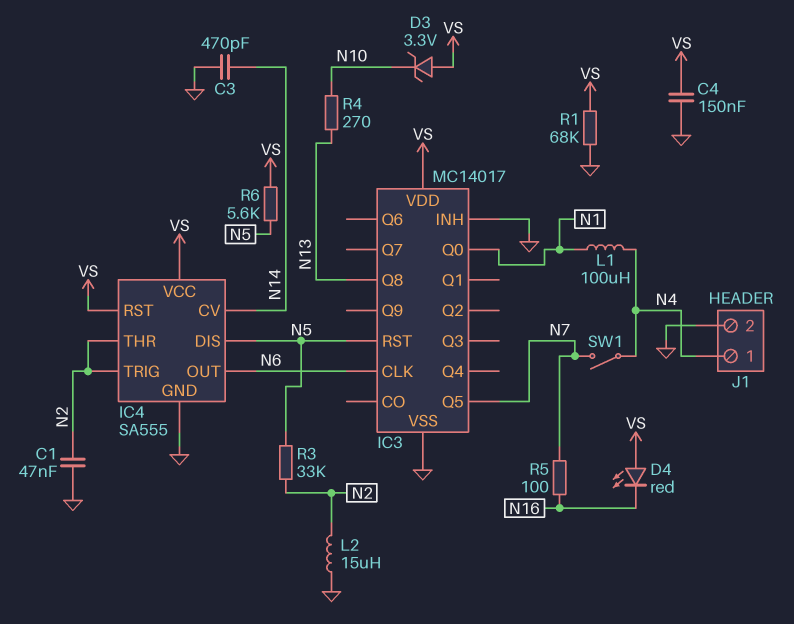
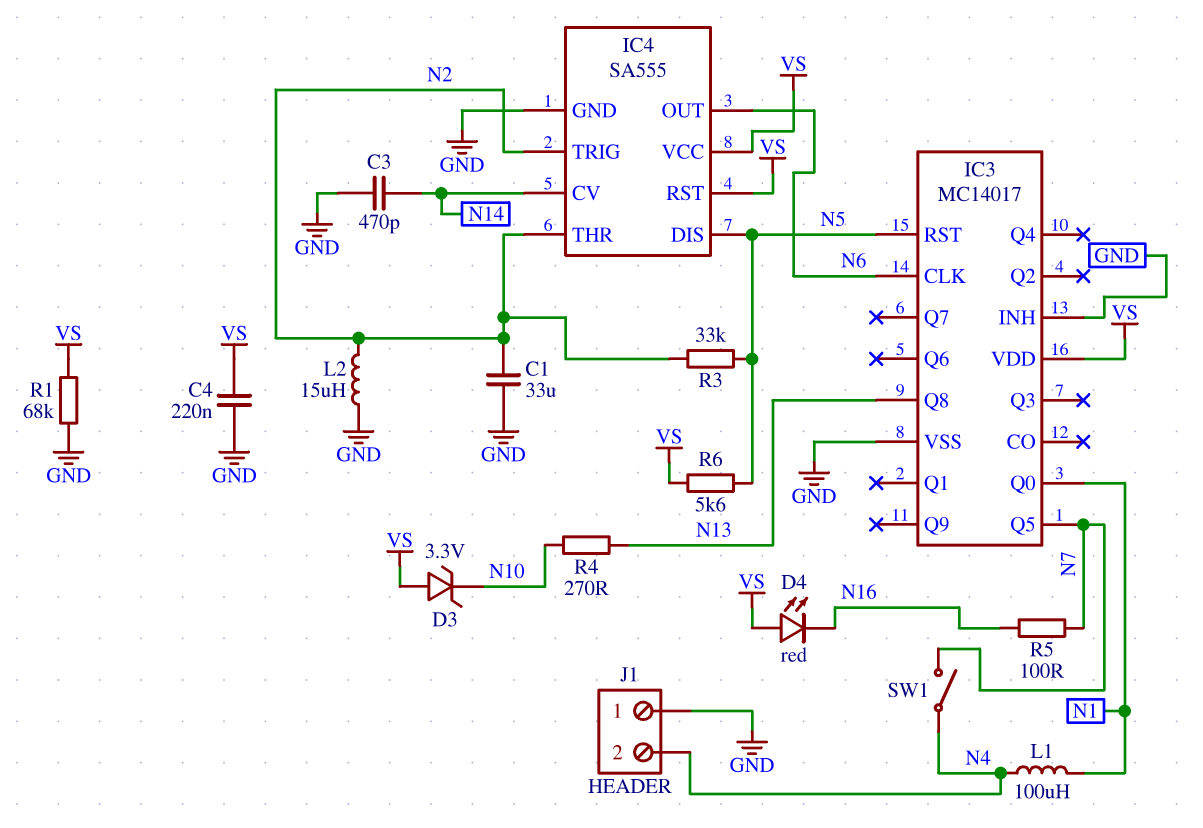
C1: 47nF (GND, N2) -> 33uF (GND, N2)
C4: 150nF (GND, VS) -> 220nF (GND, VS)
J1 pin 1: N4 -> GND
J1 pin 2: GND -> N4

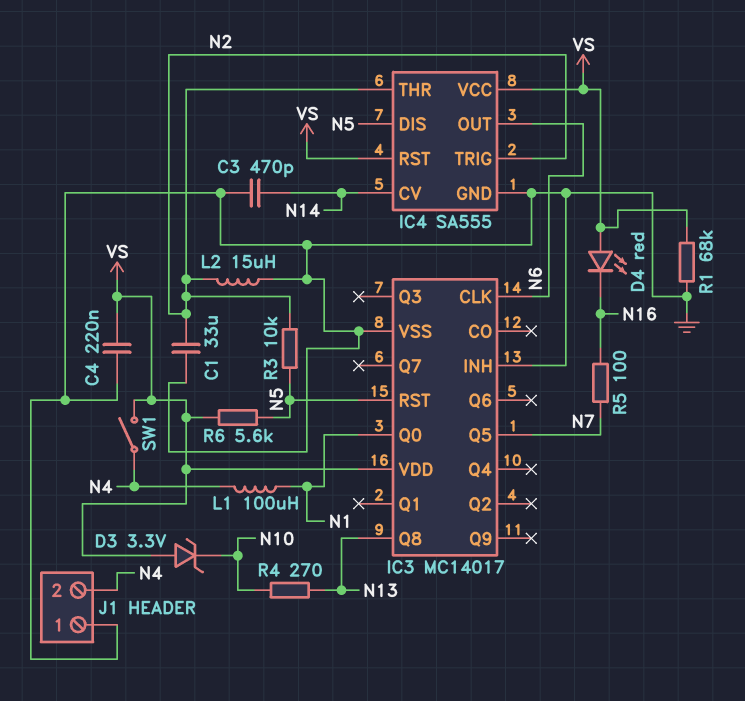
R3: 33k (N2, N5) -> 10k (N2, N5)
SW1: switch (N4, N7) -> switch (N4, VS)

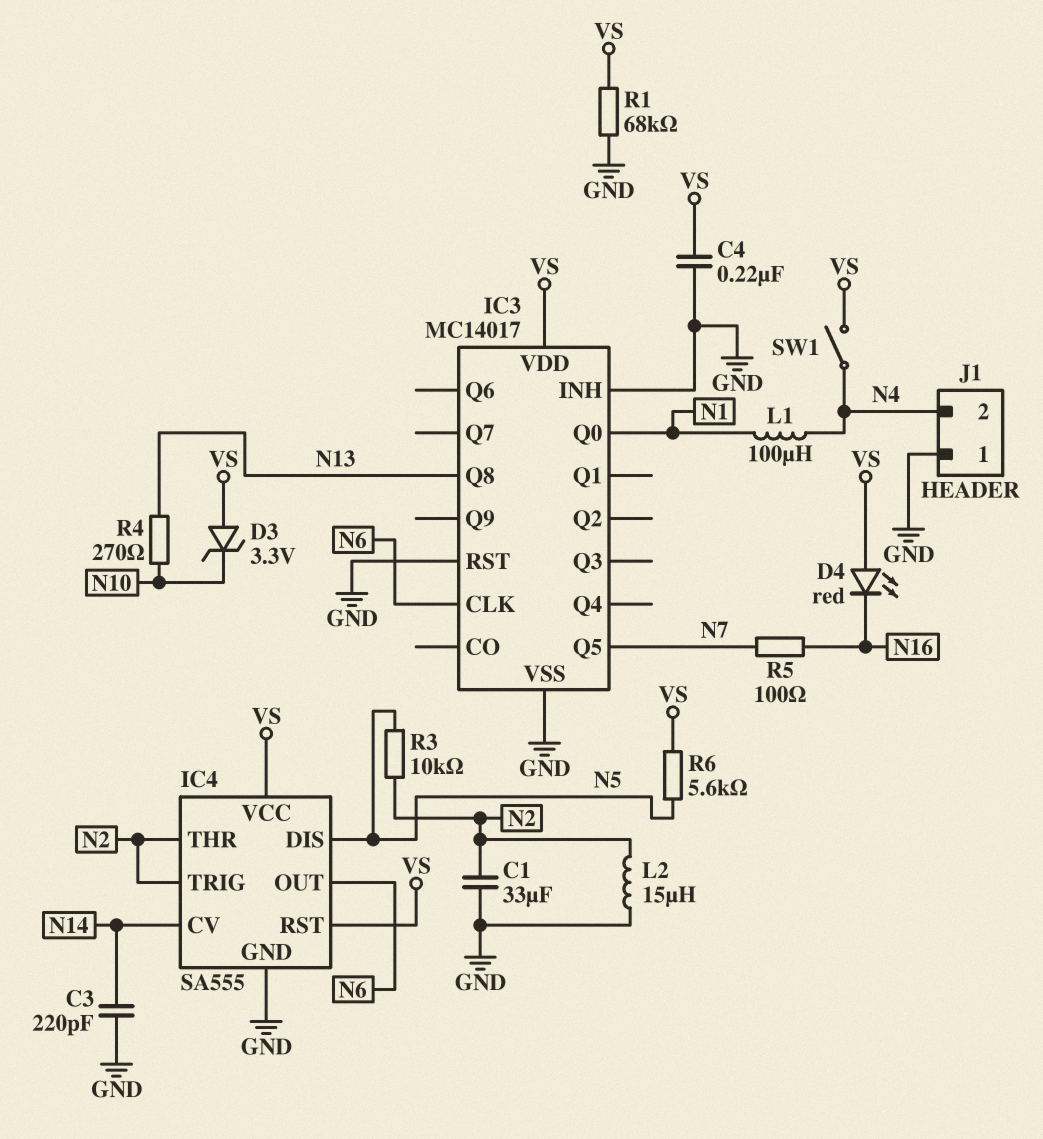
C3: 470pF (GND, N14) -> 220pF (GND, N14)
IC3 pin RST: N5 -> GND

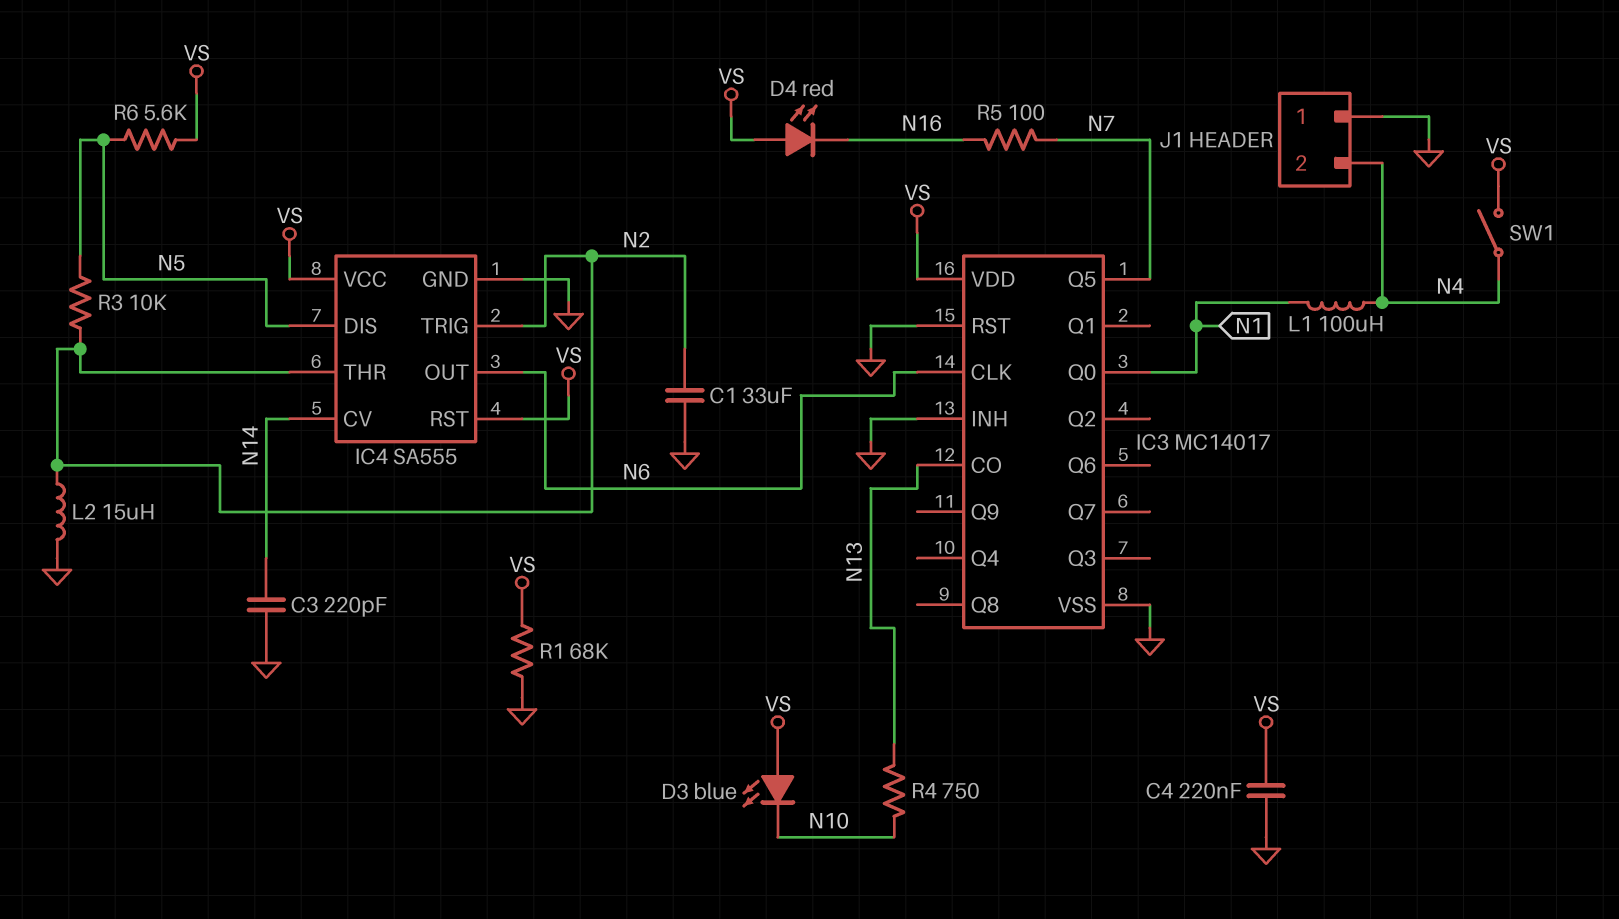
D3: zener 3.3V (A VS, K N10) -> LED blue (A VS, K N10)
IC3 pin CO: none -> N13
IC3 pin Q8: N13 -> none
R4: 270 (N10, N13) -> 750 (N10, N13)

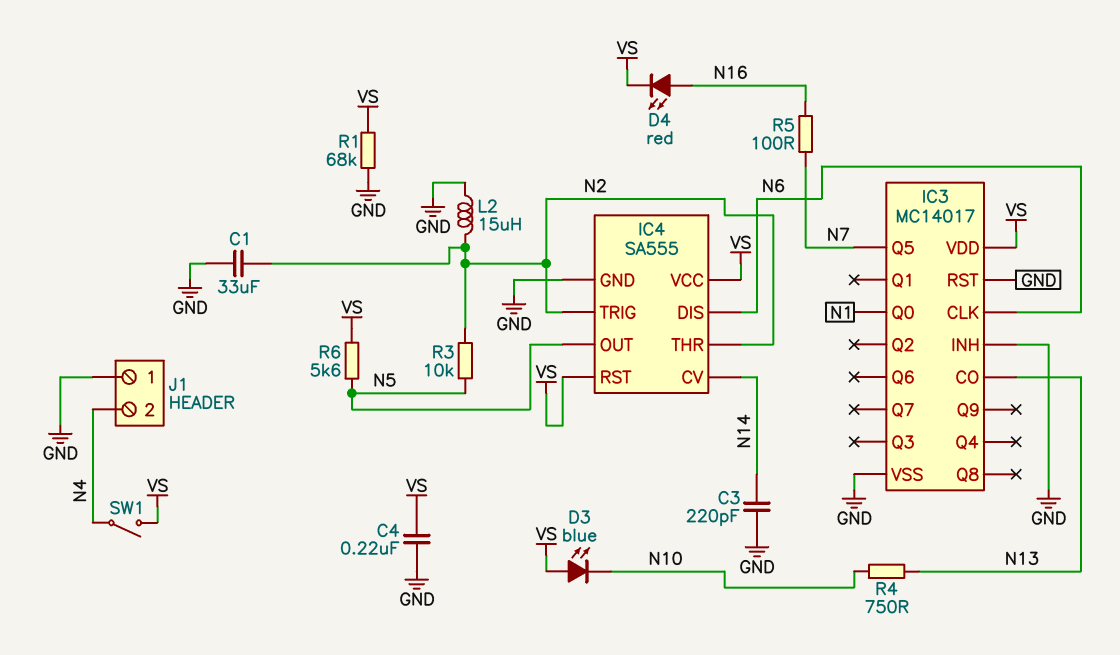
D4: LED red (A VS, K N16) -> LED red (A N16, K VS)
IC4 pin DIS: N5 -> N6
IC4 pin OUT: N6 -> N5
L1: 100uH (N1, N4) -> none

